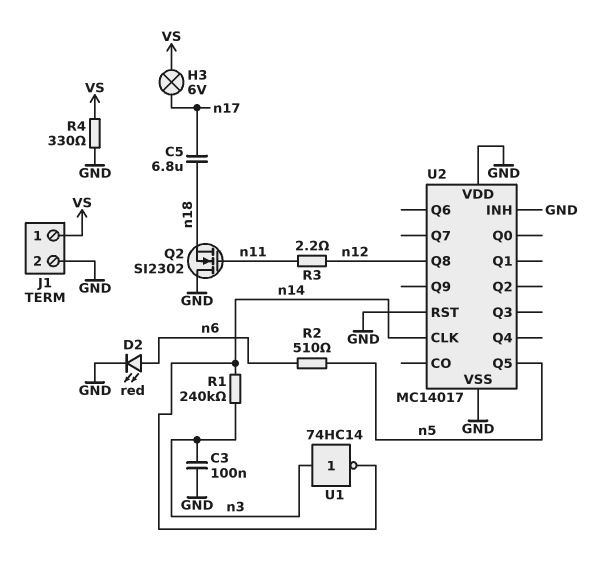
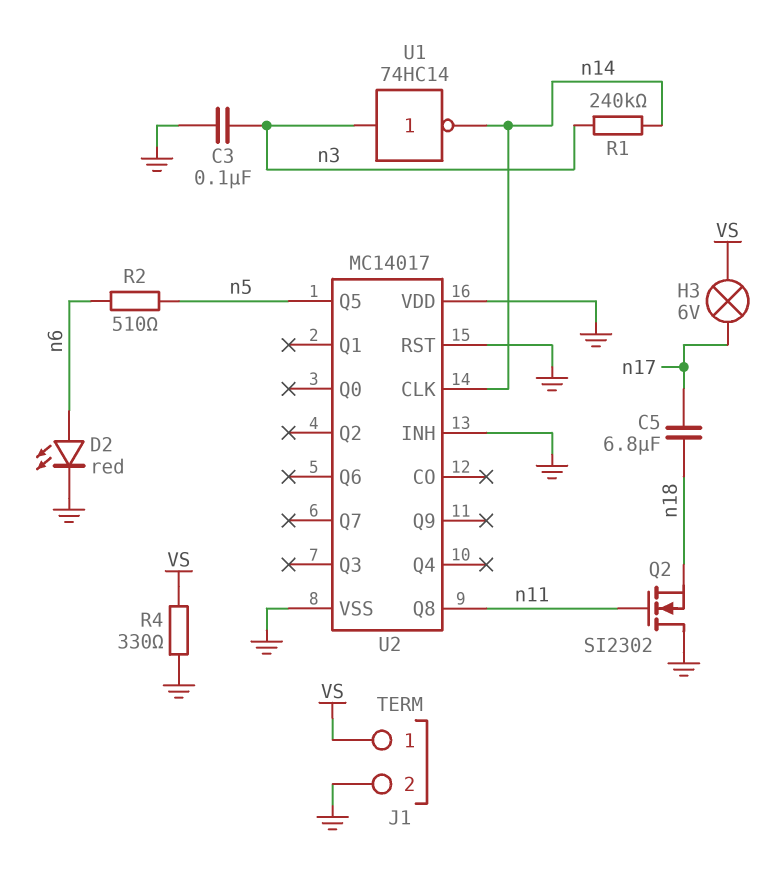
R3: 2.2 (n11, n12) -> none
U2 pin Q8: n12 -> n11

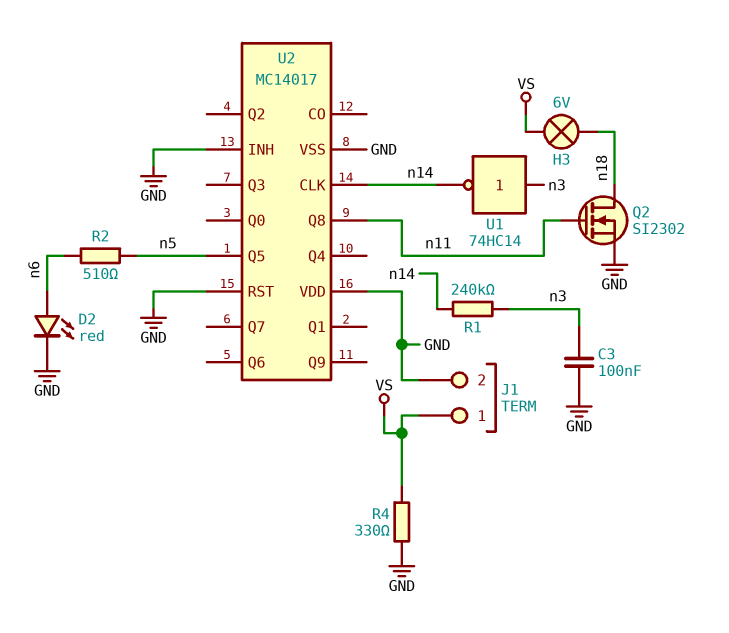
C5: 6.8uF (n17, n18) -> none
H3: lamp 6V (VS, n17) -> lamp 6V (VS, n18)
Q2: NMOS SI2302 (G n11, D GND, S n18) -> NMOS SI2302 (G n11, D n18, S GND)

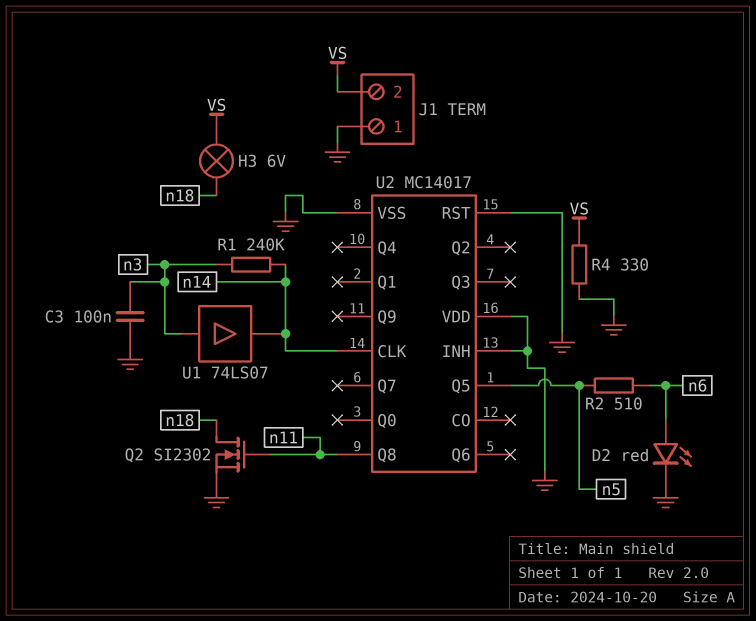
J1 pin 1: VS -> GND
J1 pin 2: GND -> VS
U1: NOT 74HC14 (in n3, out n14) -> buffer 74LS07 (in n3, out n14)

